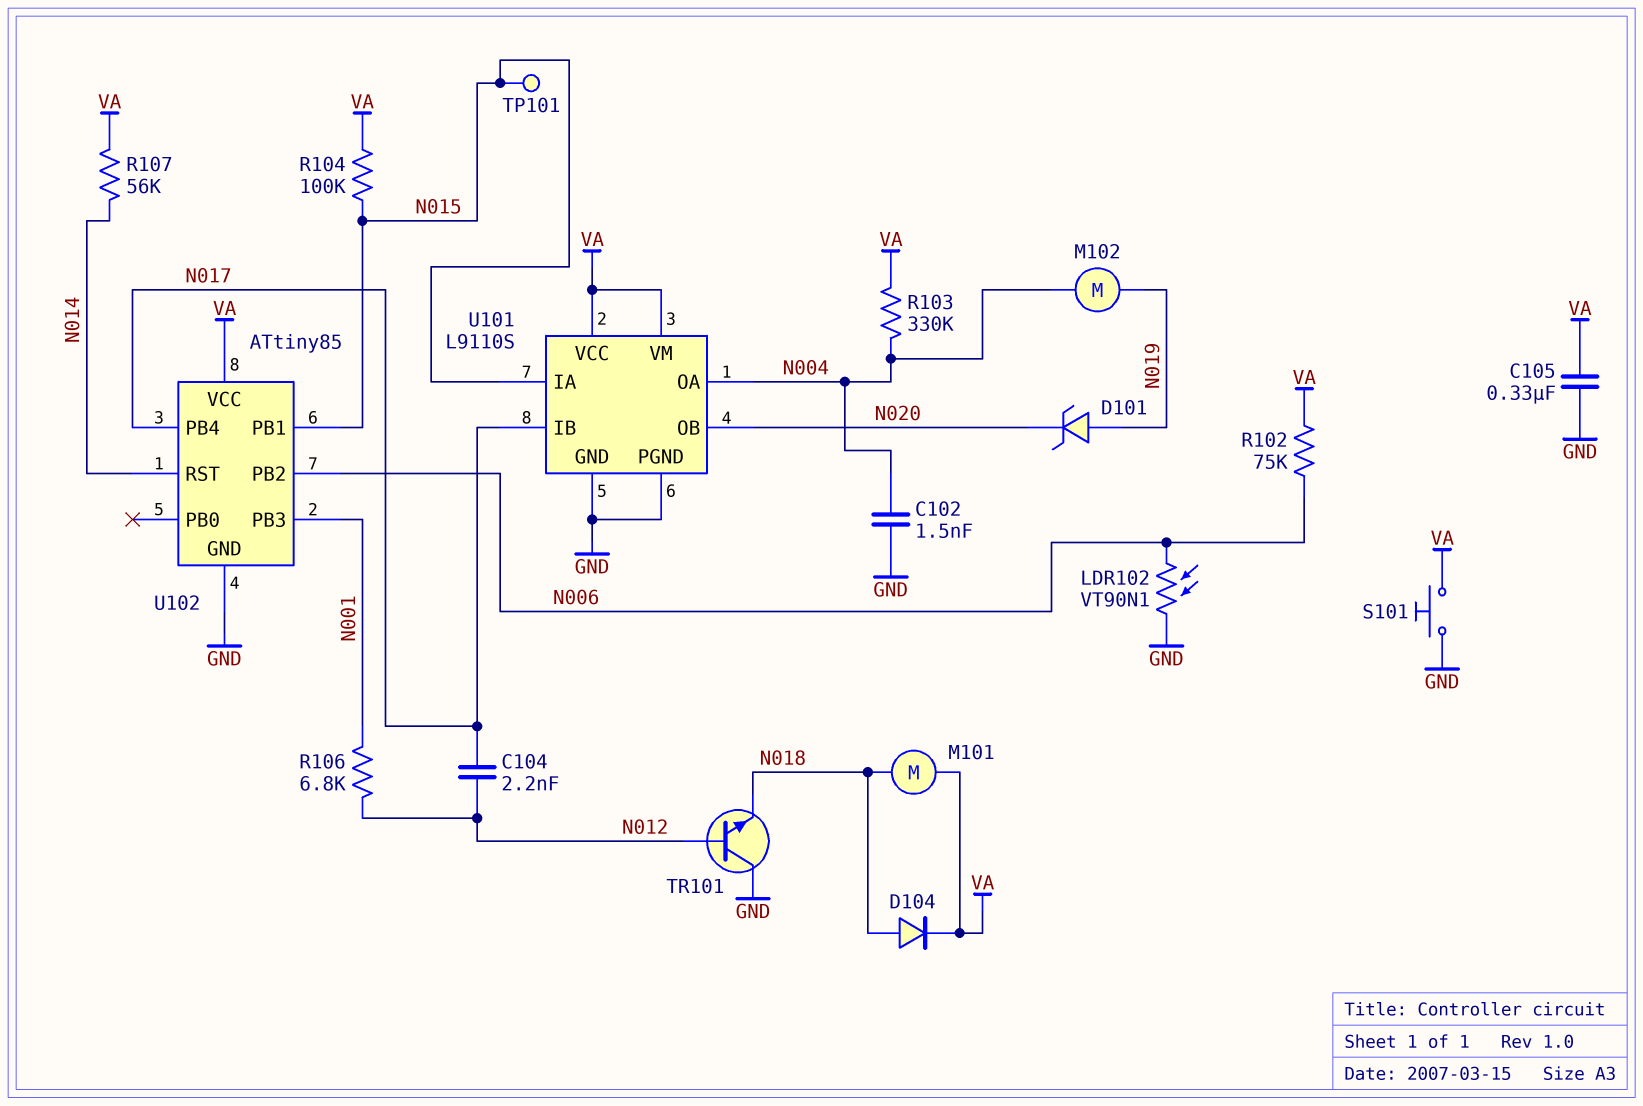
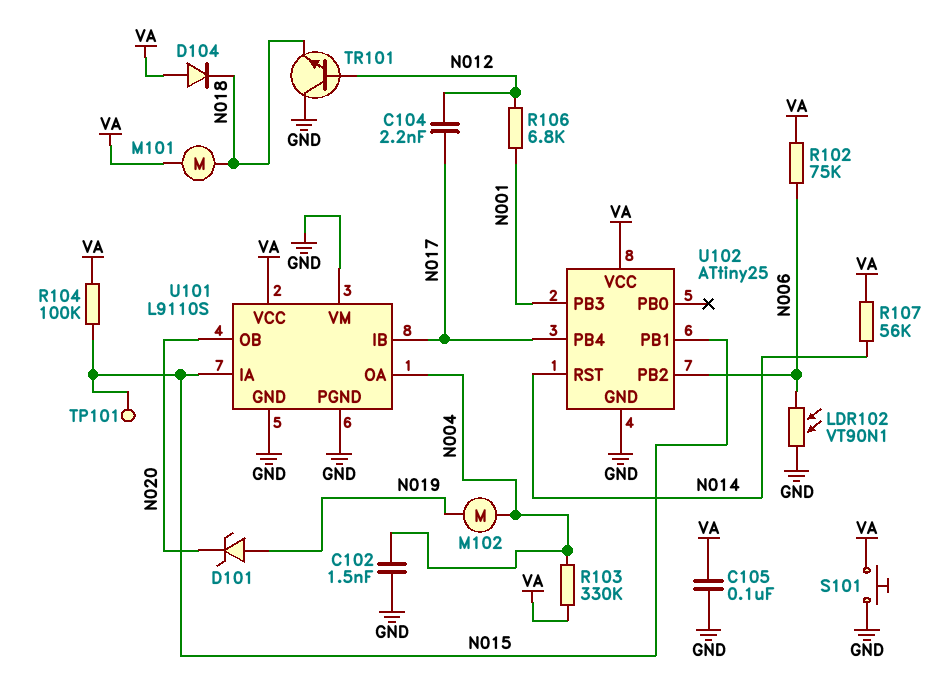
C105: 330nF (GND, VA) -> 100nF (GND, VA)
D104: diode (A N018, K VA) -> diode (A VA, K N018)
U101 pin VM: VA -> GND
U102: ATtiny85 -> ATtiny25

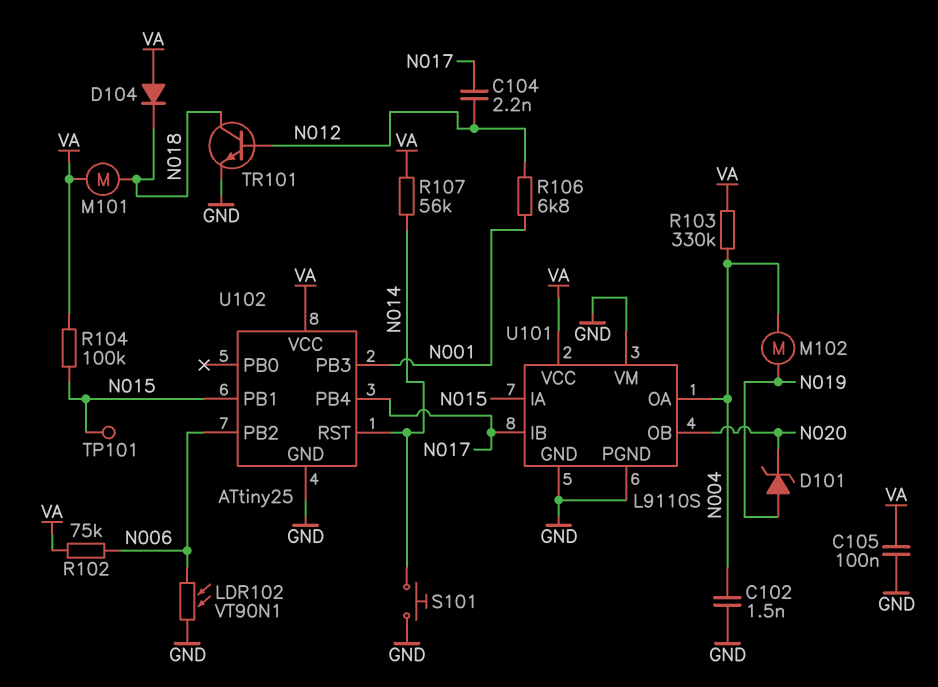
S101: button (GND, VA) -> button (GND, N014)
TR101: NPN (B N012, C GND, E N018) -> NPN (B N012, C N018, E GND)

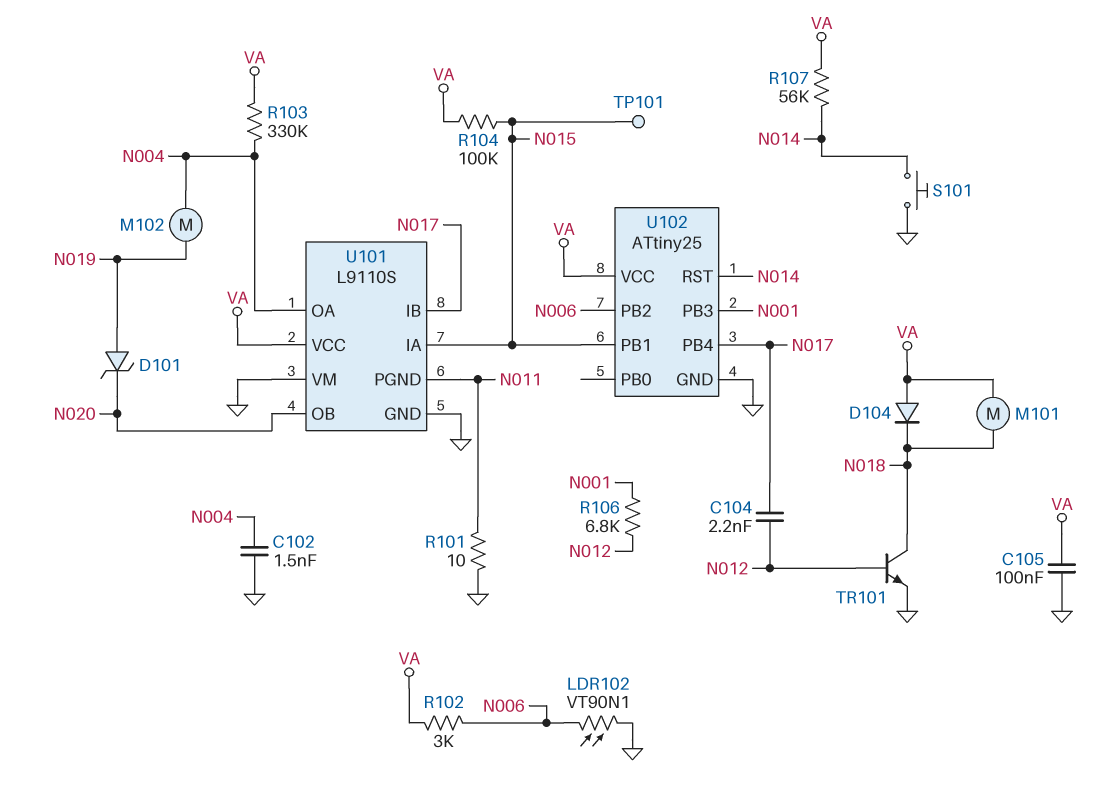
R101: none -> 10 (GND, N011)
R102: 75k (N006, VA) -> 3k (N006, VA)
U101 pin PGND: GND -> N011

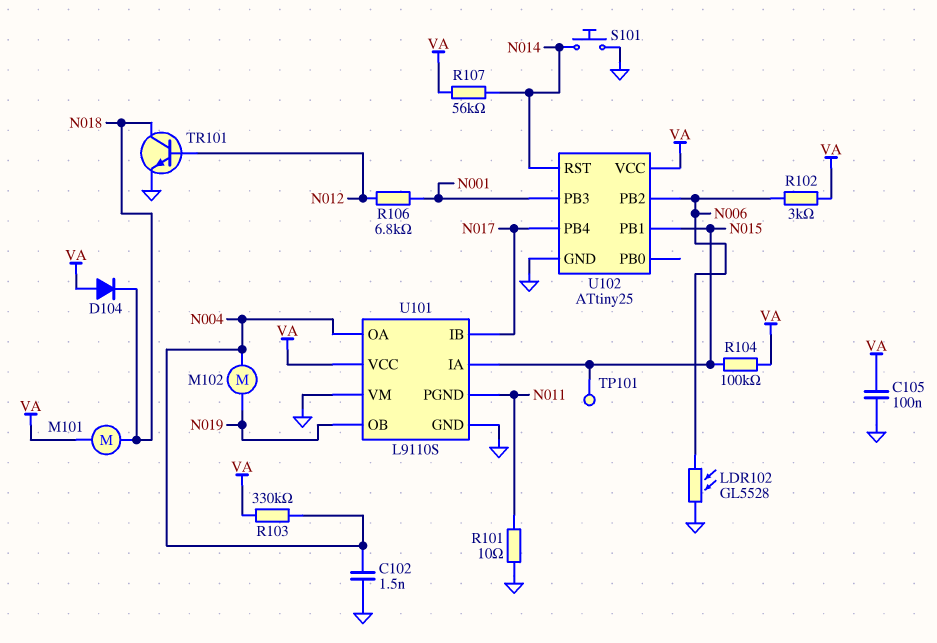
C104: 2.2nF (N012, N017) -> none
D101: zener (A N019, K N020) -> none
LDR102: VT90N1 (GND, N006) -> GL5528 (GND, N006)
U101 pin OB: N020 -> N019

